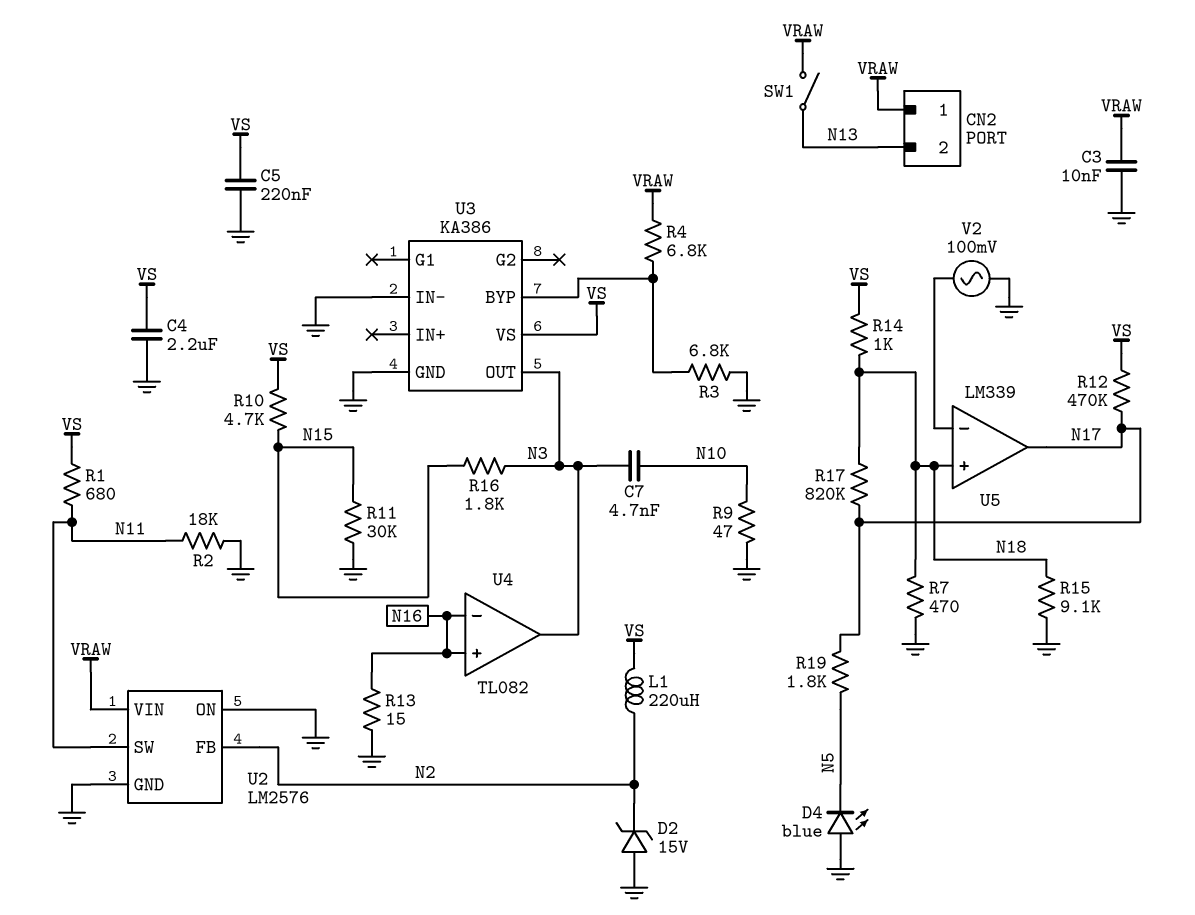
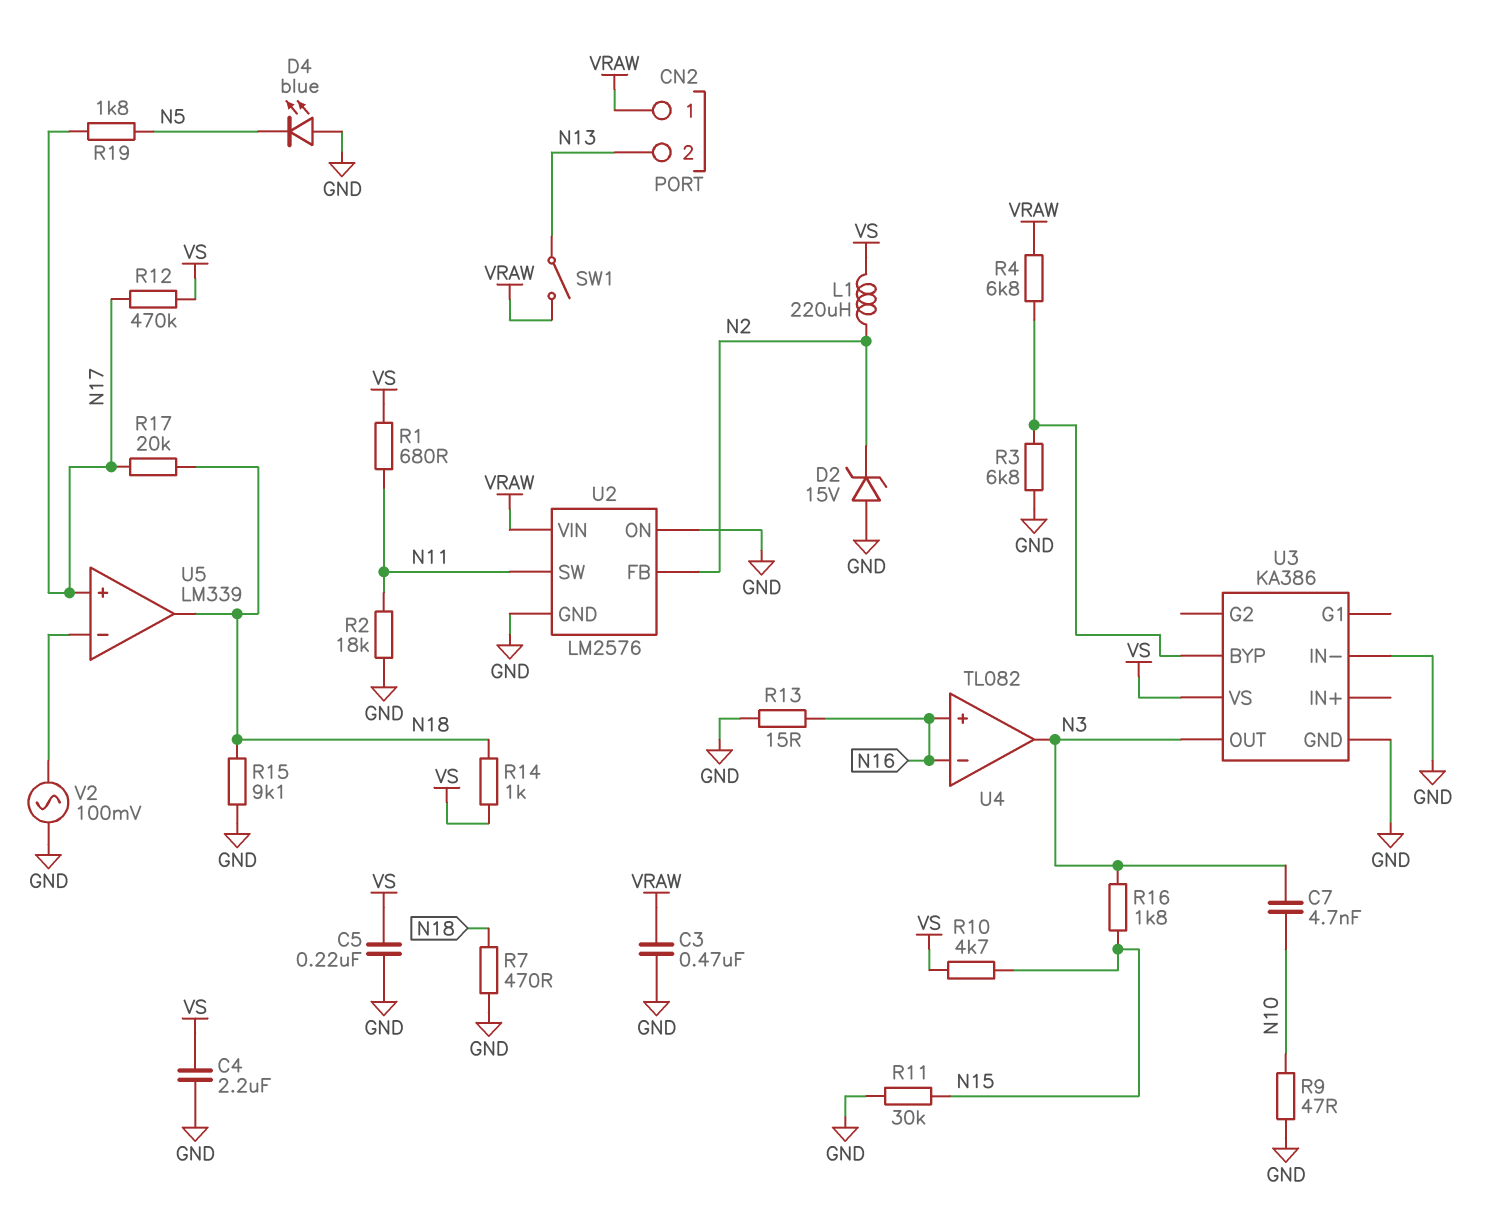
C3: 10nF (GND, VRAW) -> 470nF (GND, VRAW)
R17: 820k (N17, N18) -> 20k (N17, N18)
U5 pin in+: N18 -> N17
U5 pin out: N17 -> N18

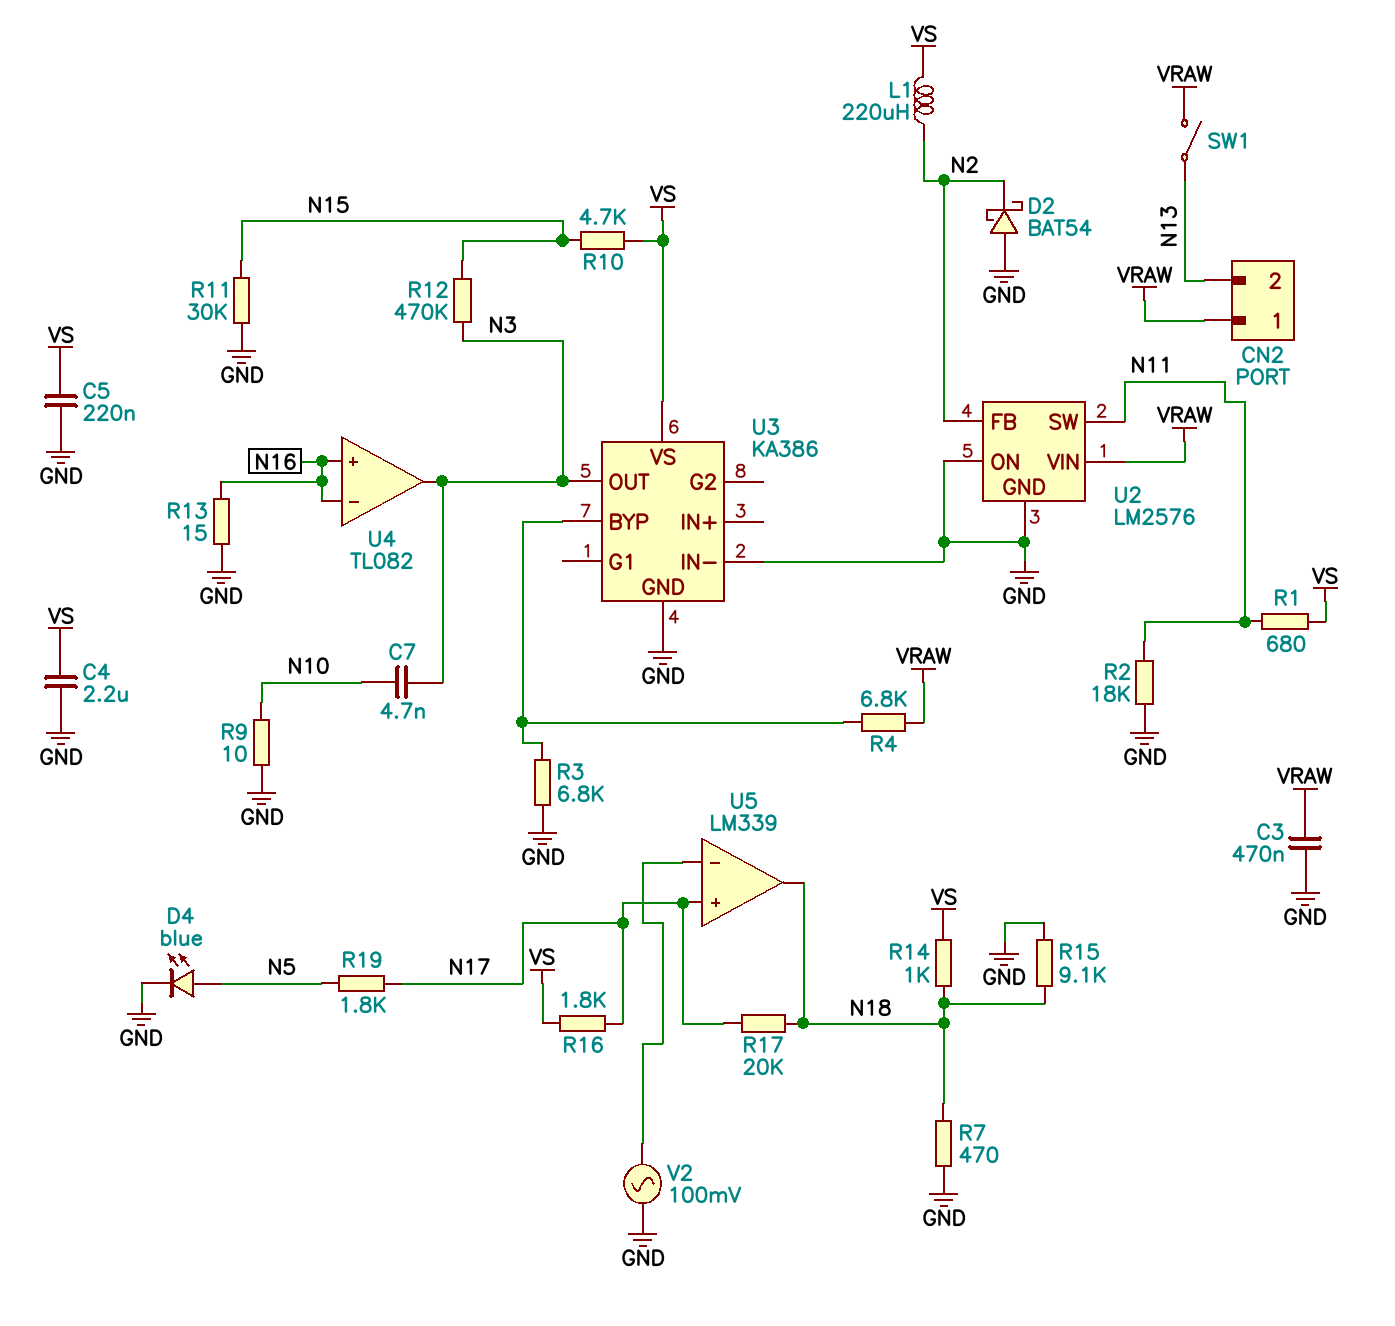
D2: zener 15V (A GND, K N2) -> schottky BAT54 (A GND, K N2)
D4: LED blue (A GND, K N5) -> LED blue (A N5, K GND)
R9: 47 (GND, N10) -> 10 (GND, N10)
R12: 470k (N17, VS) -> 470k (N3, N15)
R16: 1.8k (N3, N15) -> 1.8k (N17, VS)

